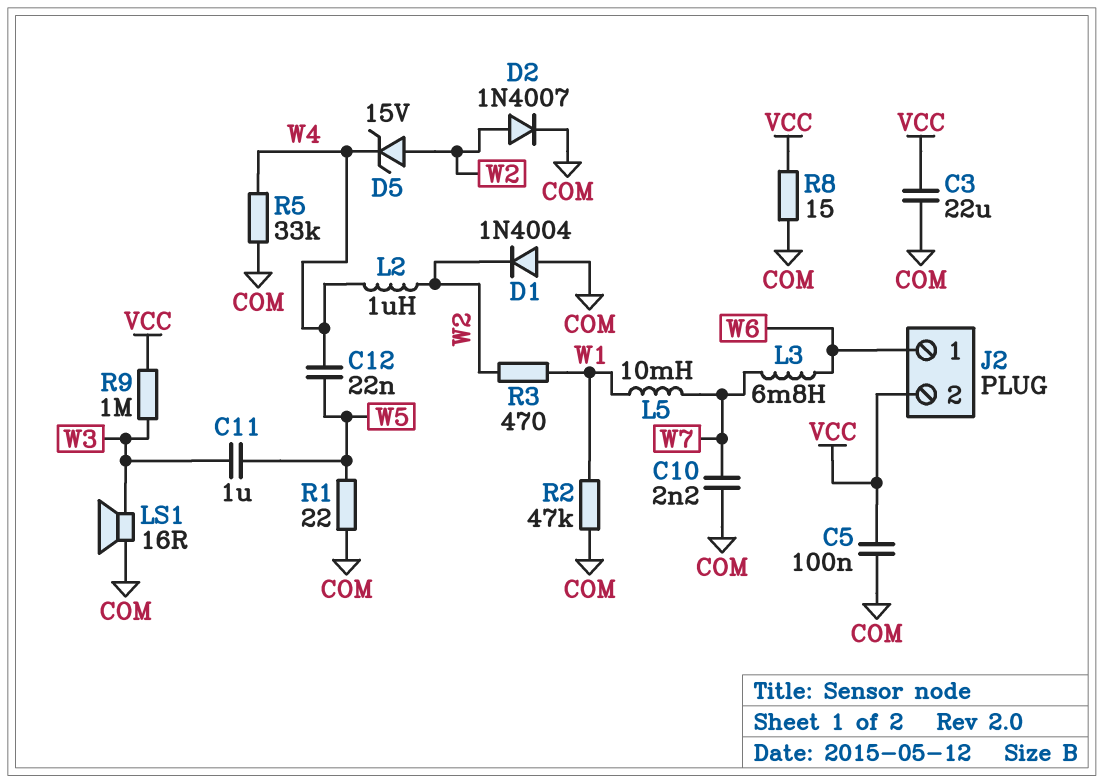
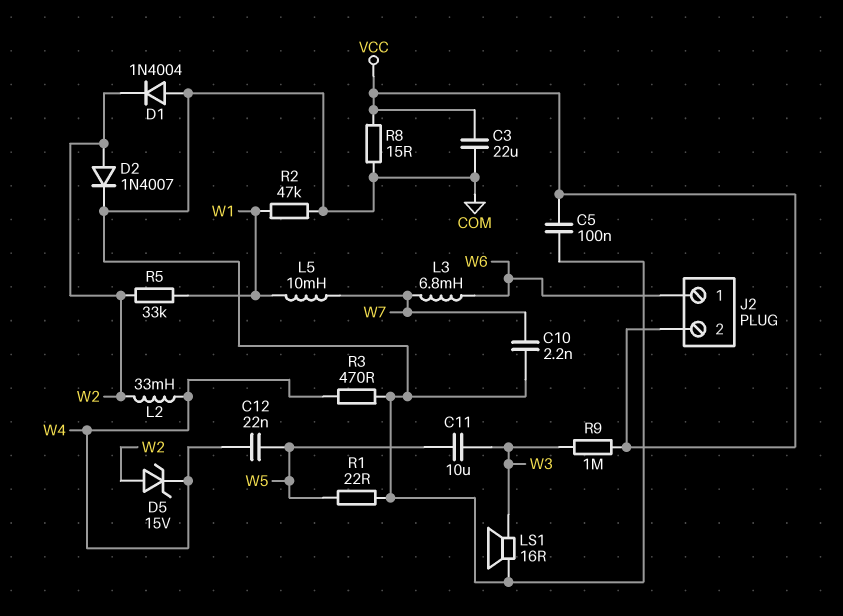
C11: 1uF (W3, W5) -> 10uF (W3, W5)
L2: 1uH (W2, W4) -> 33mH (W2, W4)
R3: 470 (W1, W2) -> 470 (COM, W4)
R5: 33k (COM, W4) -> 33k (W1, W2)

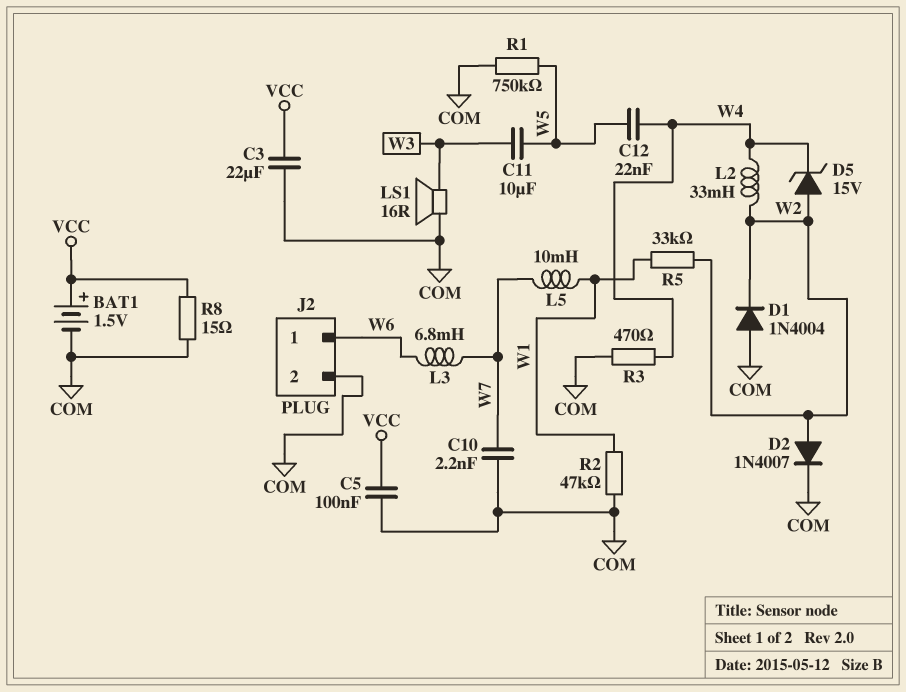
BAT1: none -> 1.5V (plus VCC, minus COM)
J2 pin 2: VCC -> COM
R1: 22 (COM, W5) -> 750k (COM, W5)
R9: 1M (VCC, W3) -> none

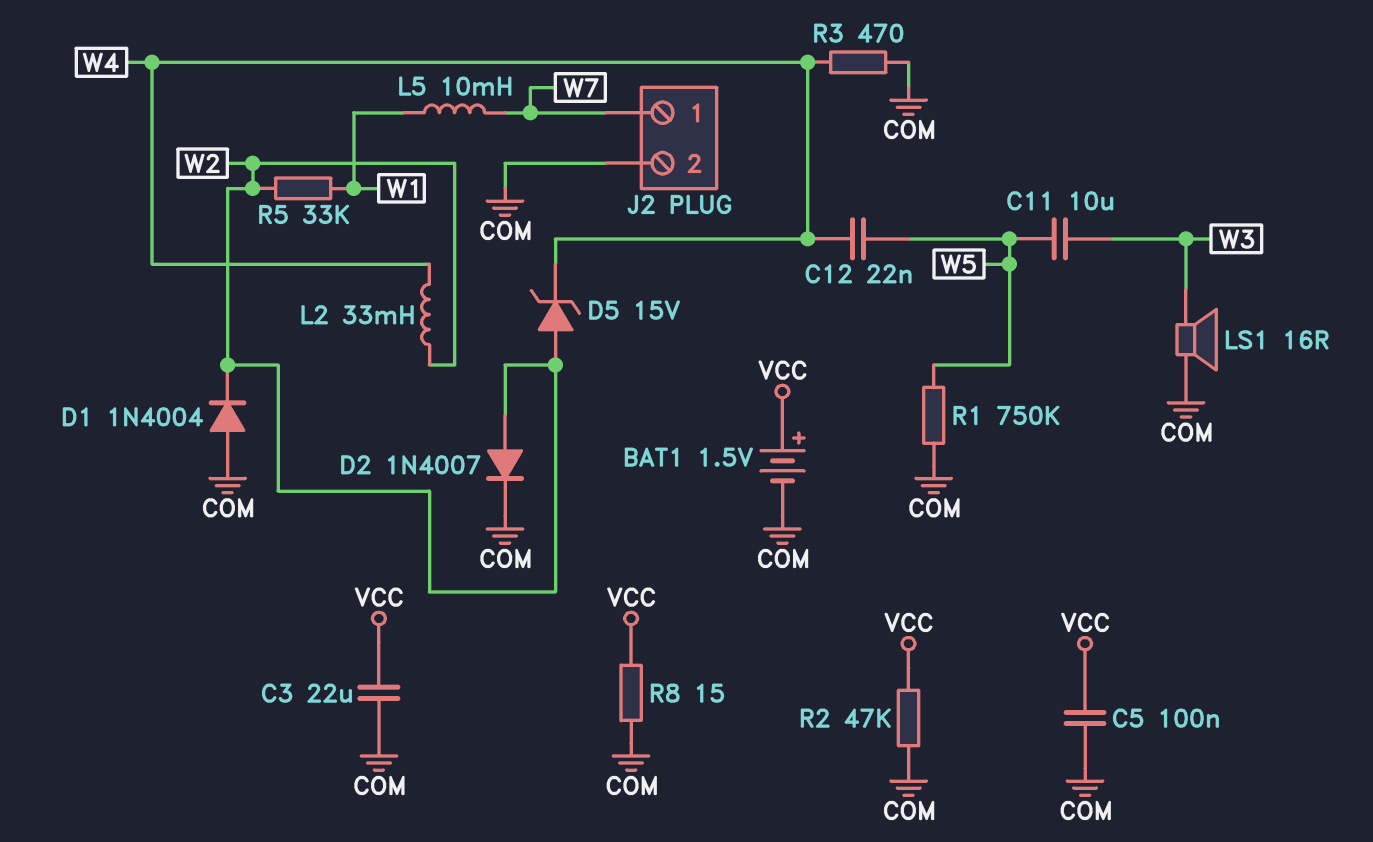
C10: 2.2nF (COM, W7) -> none
J2 pin 1: W6 -> W7
L3: 6.8mH (W6, W7) -> none
R2: 47k (COM, W1) -> 47k (COM, VCC)

